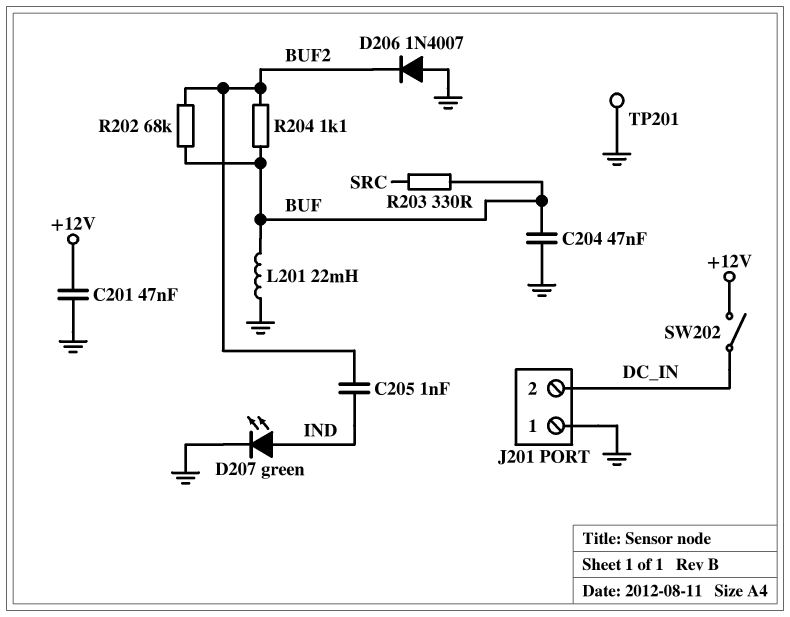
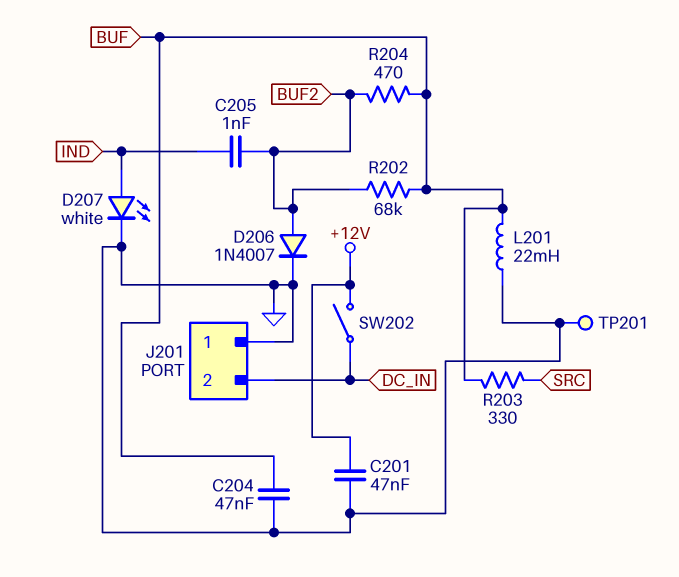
D206: diode 1N4007 (A GND, K BUF2) -> diode 1N4007 (A BUF2, K GND)
D207: LED green (A IND, K GND) -> LED white (A IND, K GND)
R204: 1.1k (BUF, BUF2) -> 470 (BUF, BUF2)

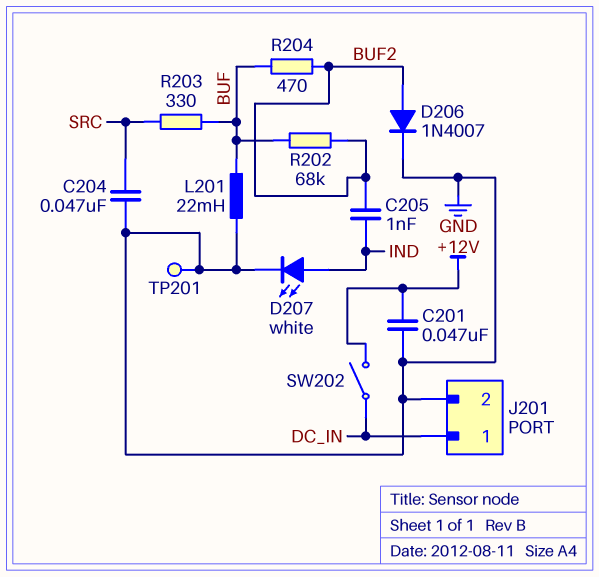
C204: 47nF (BUF, GND) -> 47nF (GND, SRC)
J201 pin 1: GND -> DC_IN
J201 pin 2: DC_IN -> GND

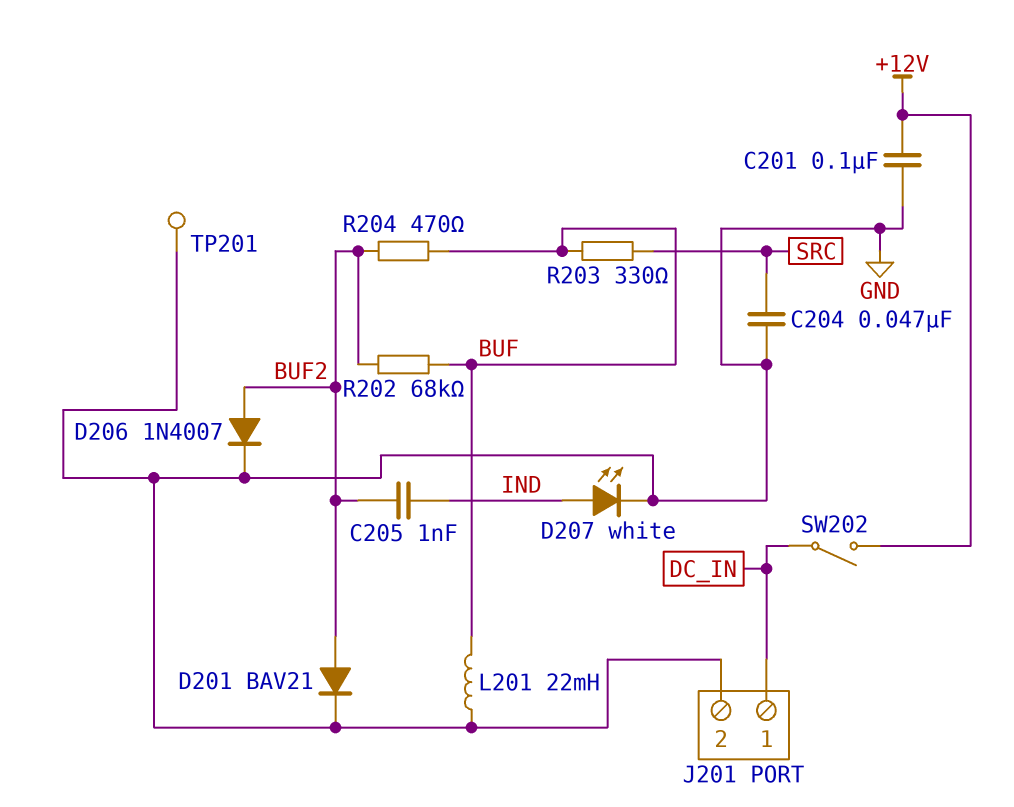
C201: 47nF (+12V, GND) -> 100nF (+12V, GND)
D201: none -> diode BAV21 (A BUF2, K GND)

